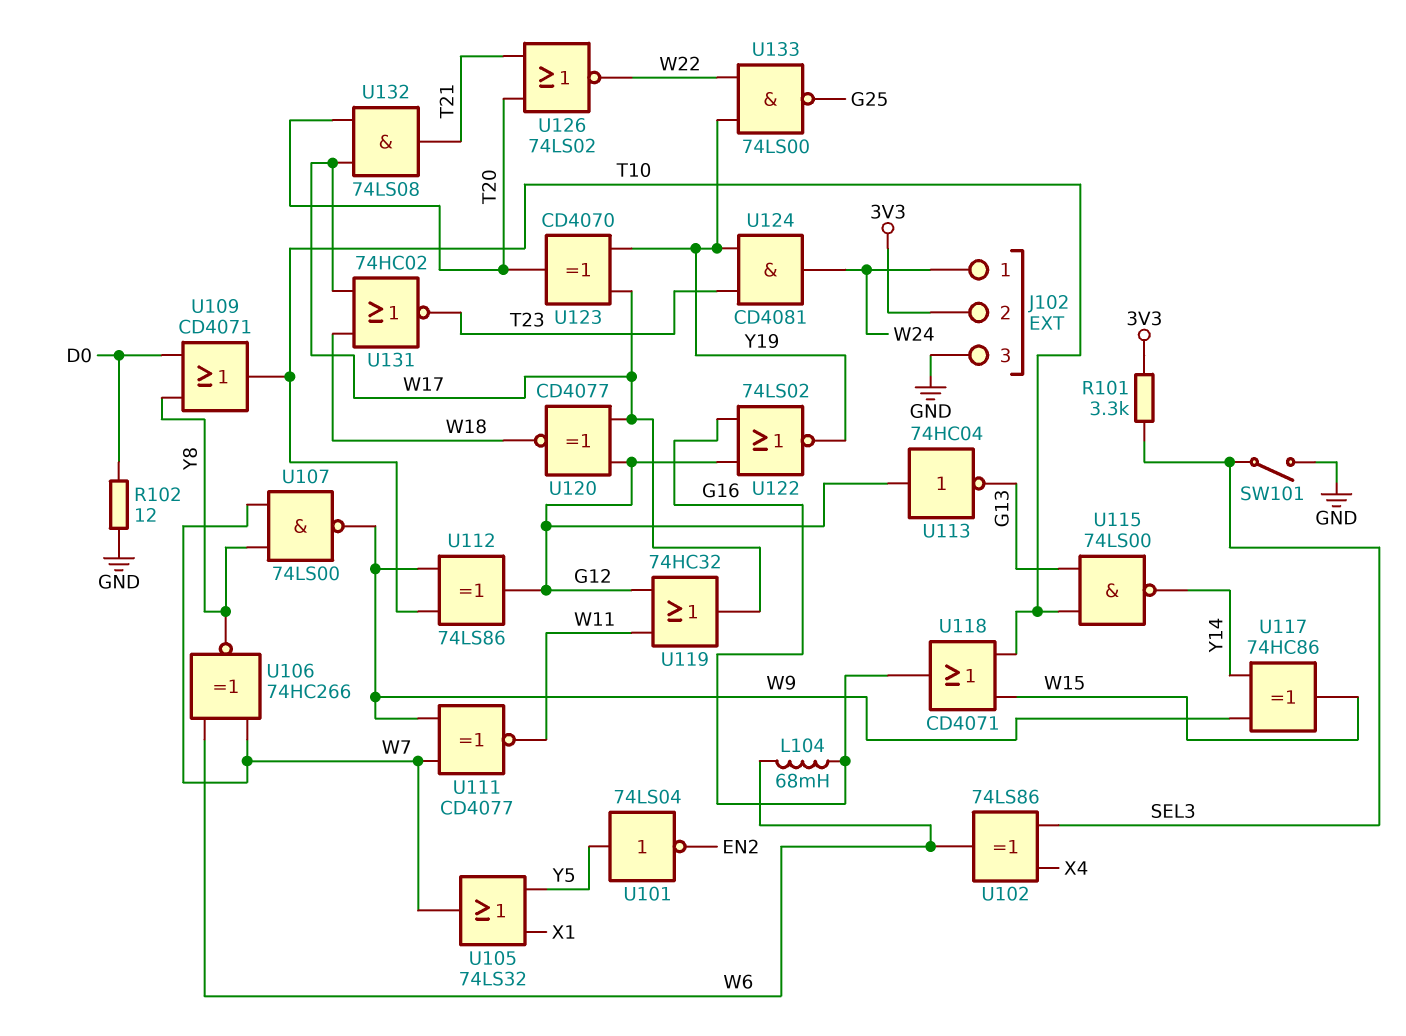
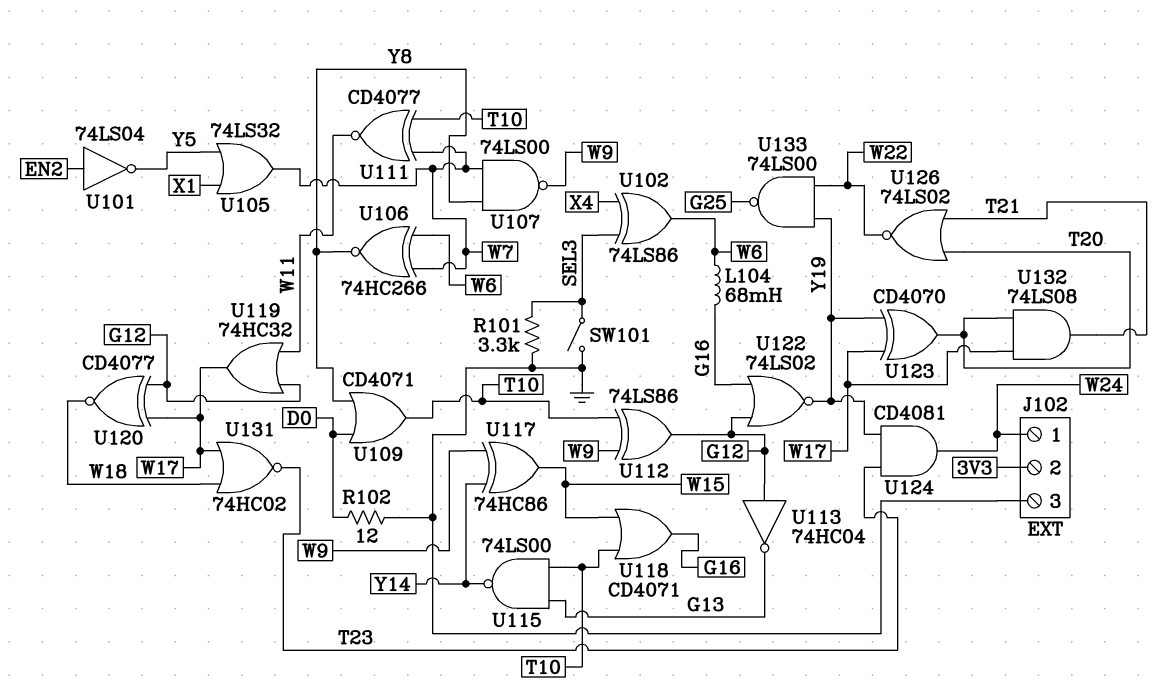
R101: 3.3k (3V3, SEL3) -> 3.3k (GND, SEL3)
U101: NOT 74LS04 (in Y5, out EN2) -> NOT 74LS04 (in EN2, out Y5)
U111: XNOR CD4077 (in W7, in W9, out W11) -> XNOR CD4077 (in T10, in W7, out W11)

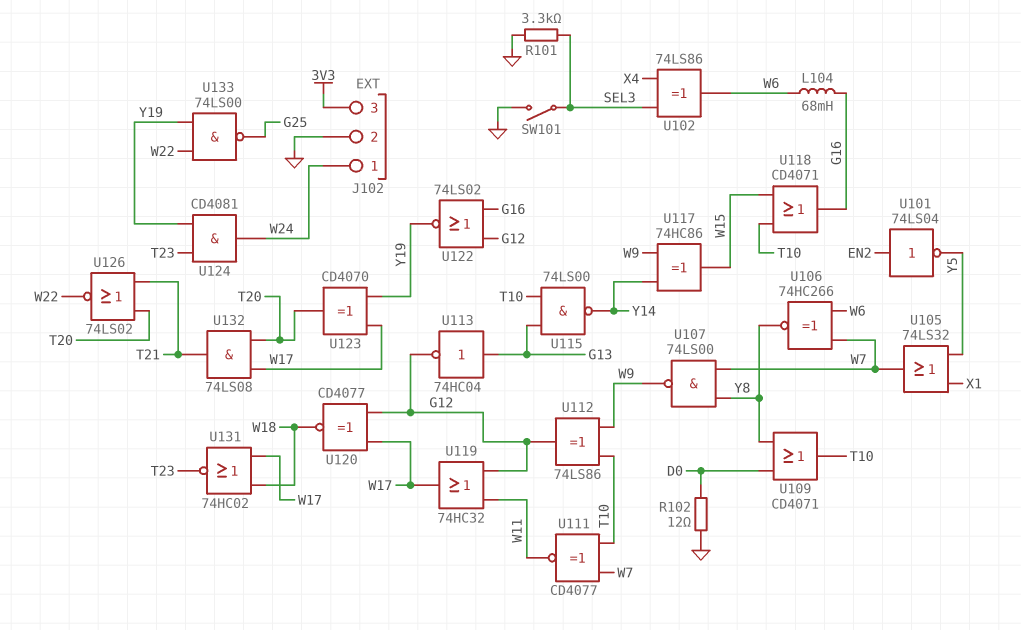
J102 pin 2: 3V3 -> GND
J102 pin 3: GND -> 3V3
U113: NOT 74HC04 (in G12, out G13) -> NOT 74HC04 (in G13, out G12)

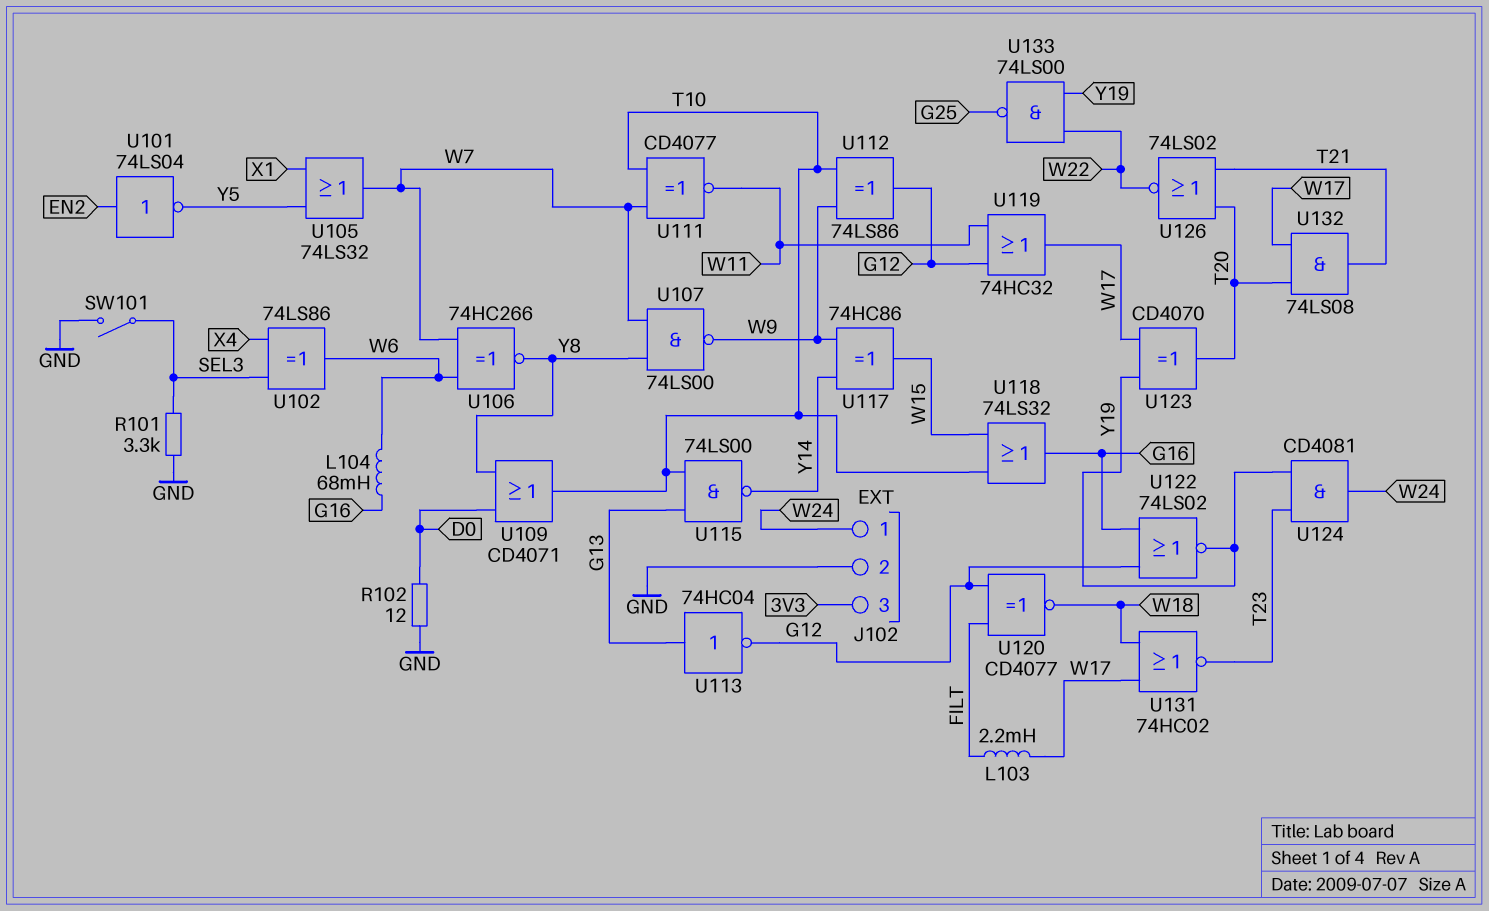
L103: none -> 2.2mH (FILT, W17)
U118: OR CD4071 (in T10, in W15, out G16) -> OR 74LS32 (in T10, in W15, out G16)
U120: XNOR CD4077 (in G12, in W17, out W18) -> XNOR CD4077 (in FILT, in G12, out W18)

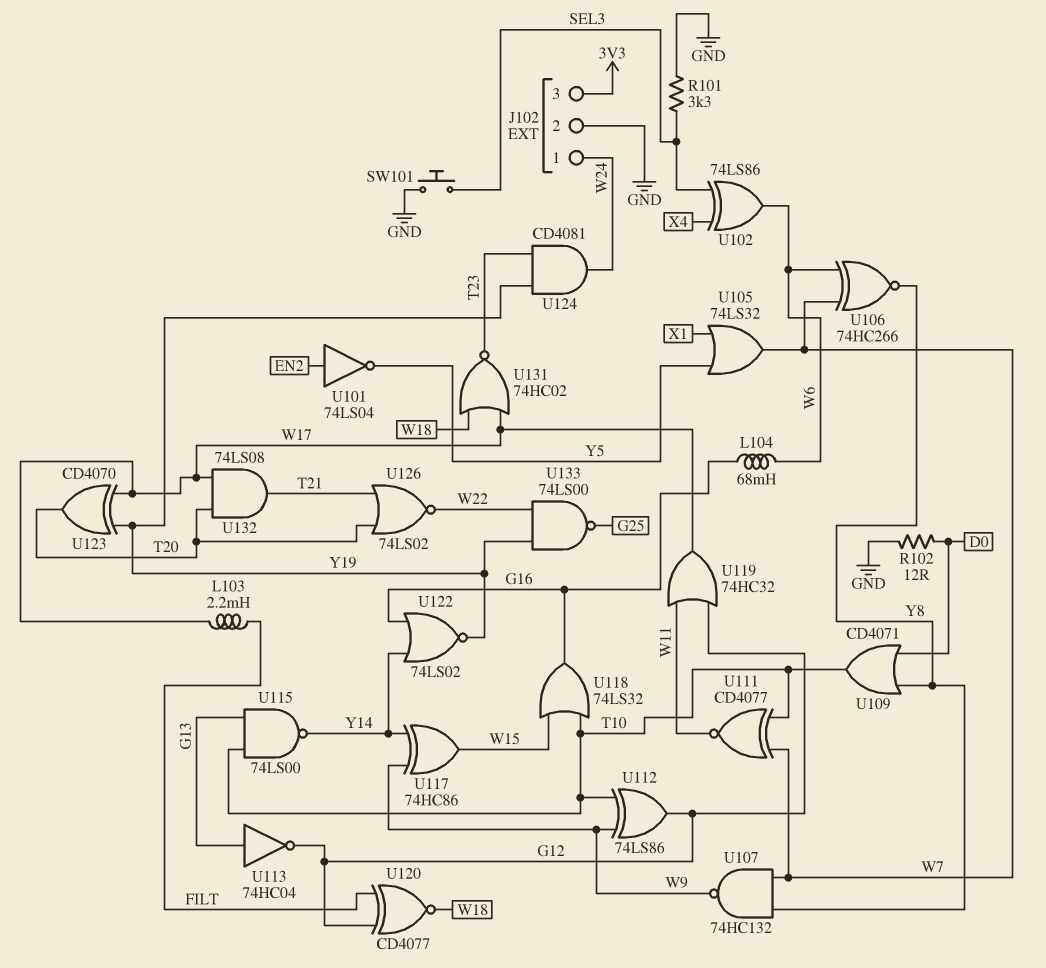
SW101: switch (GND, SEL3) -> button (GND, SEL3)
U107: NAND 74LS00 (in W7, in Y8, out W9) -> NAND 74HC132 (in W7, in Y8, out W9)
U122: NOR 74LS02 (in G12, in G16, out Y19) -> NOR 74LS02 (in G16, in Y14, out Y19)

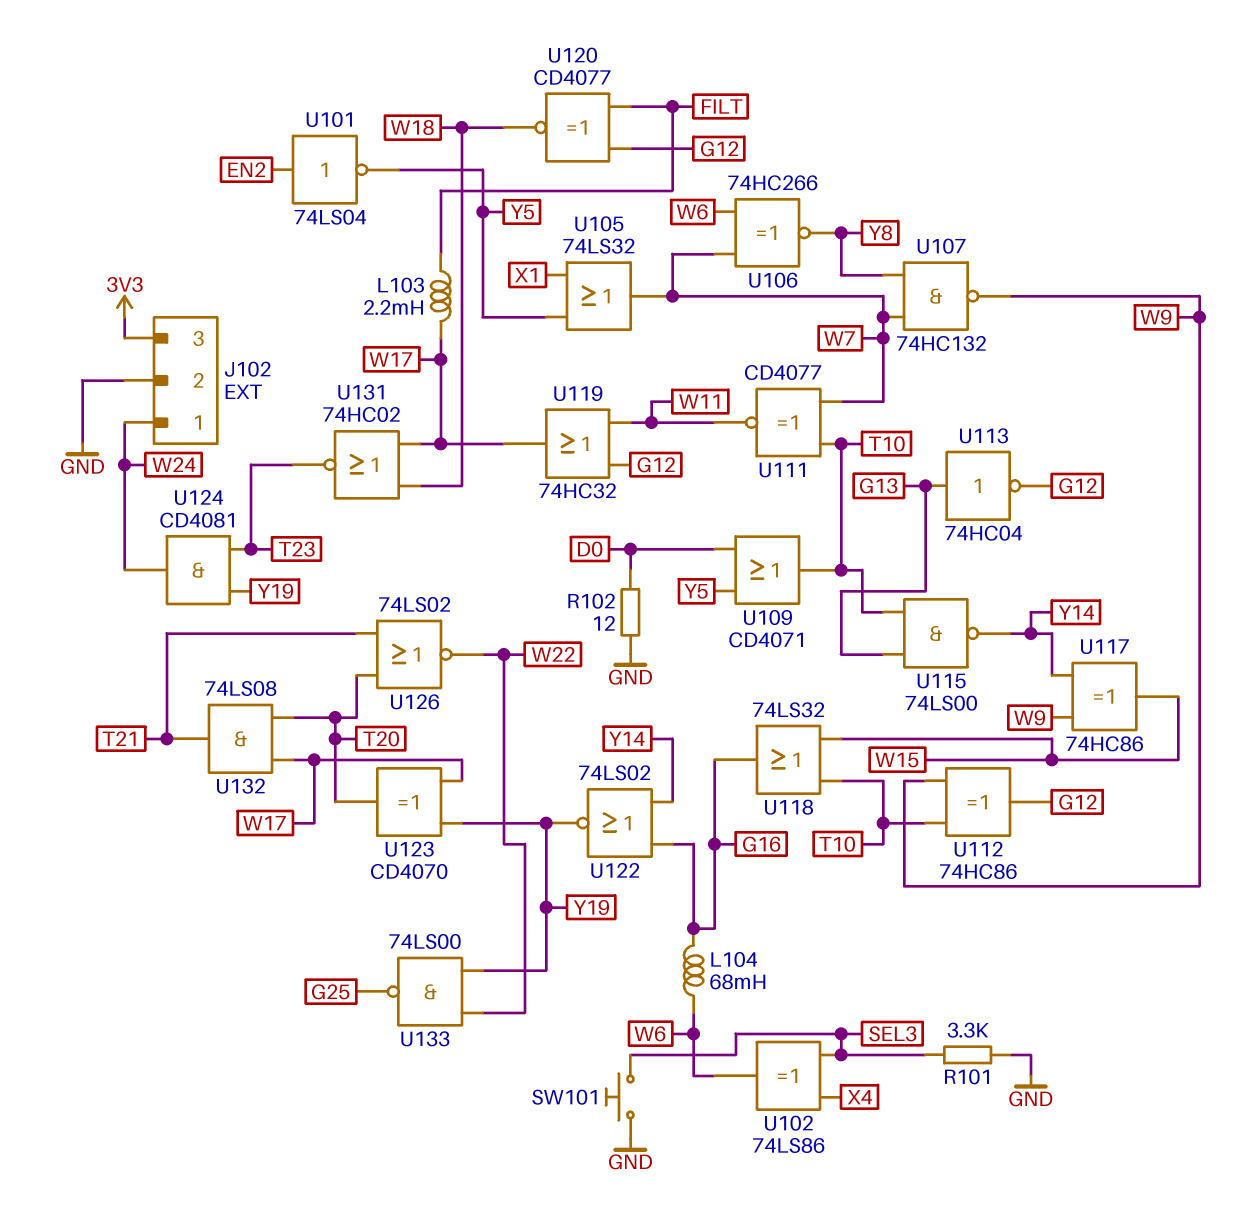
U109: OR CD4071 (in D0, in Y8, out T10) -> OR CD4071 (in D0, in Y5, out T10)
U112: XOR 74LS86 (in T10, in W9, out G12) -> XOR 74HC86 (in T10, in W9, out G12)

